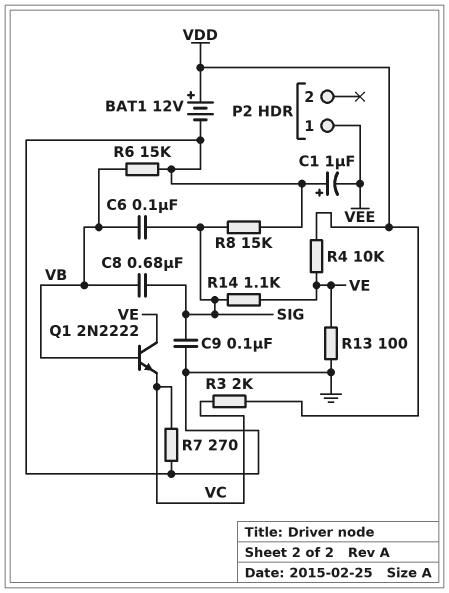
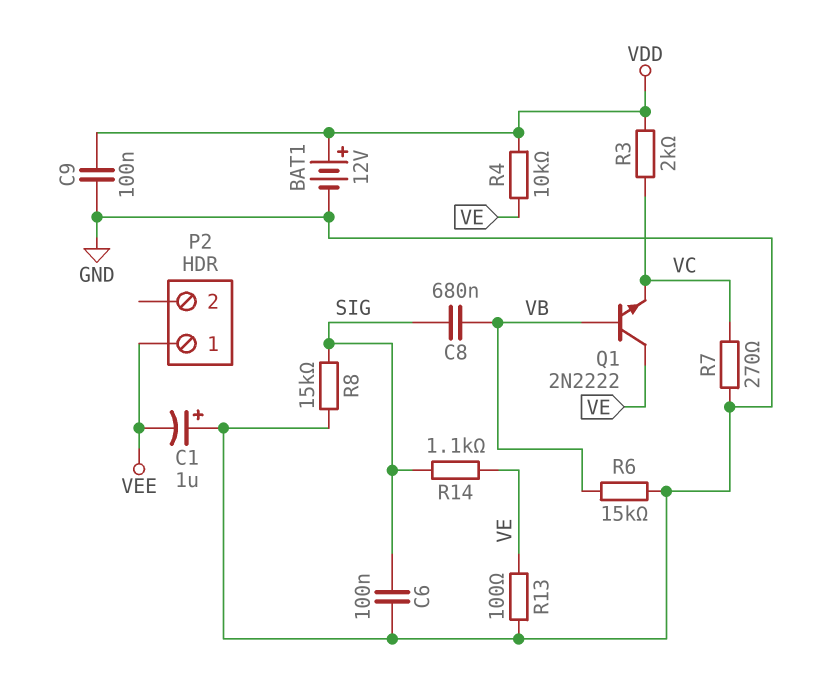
C6: 100nF (SIG, VB) -> 100nF (GND, SIG)
C9: 100nF (GND, SIG) -> 100nF (GND, VDD)

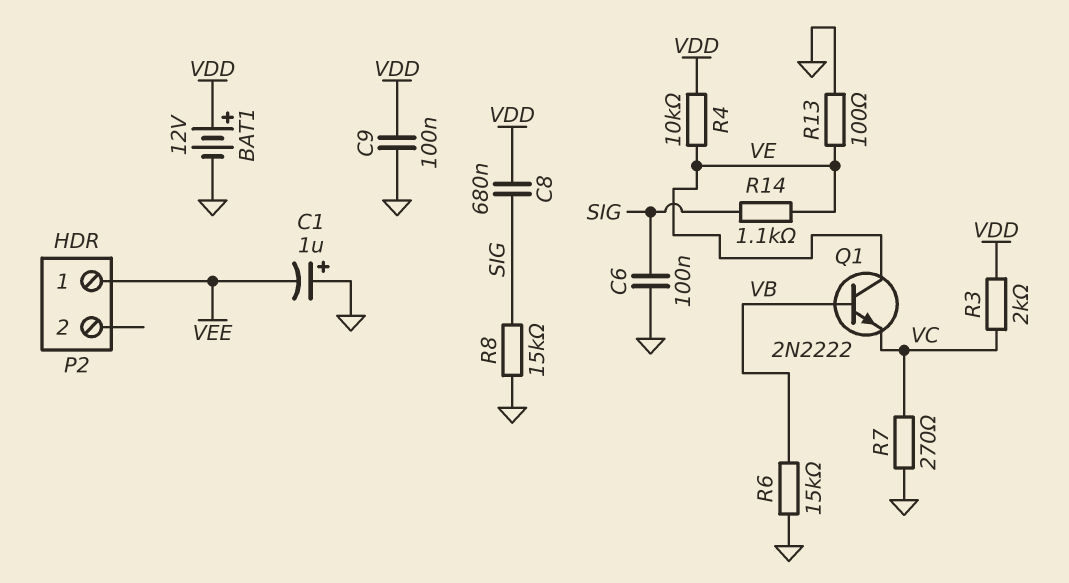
C8: 680nF (SIG, VB) -> 680nF (SIG, VDD)

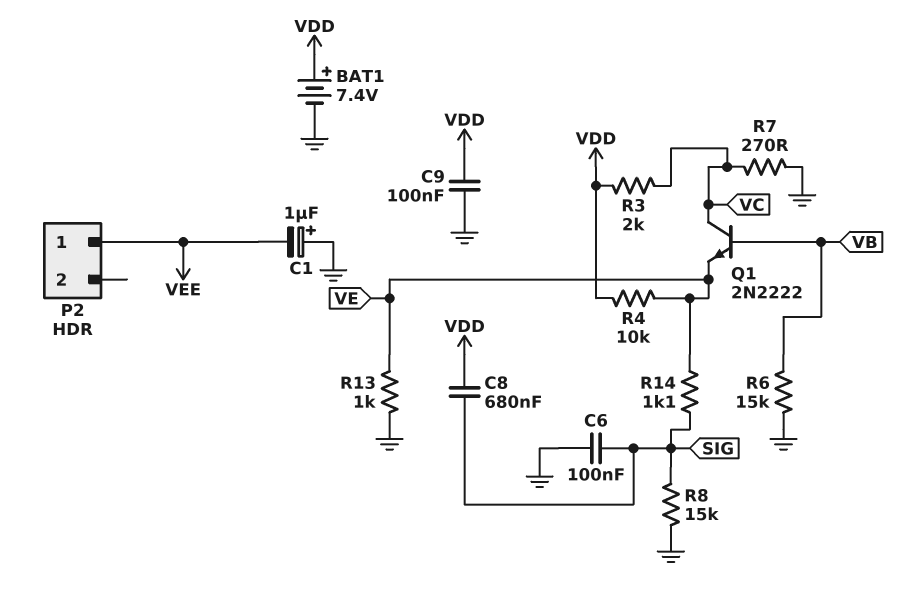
BAT1: 12V (plus VDD, minus GND) -> 7.4V (plus VDD, minus GND)
Q1: NPN 2N2222 (B VB, C VE, E VC) -> NPN 2N2222 (B VB, C VC, E VE)
R13: 100 (GND, VE) -> 1k (GND, VE)

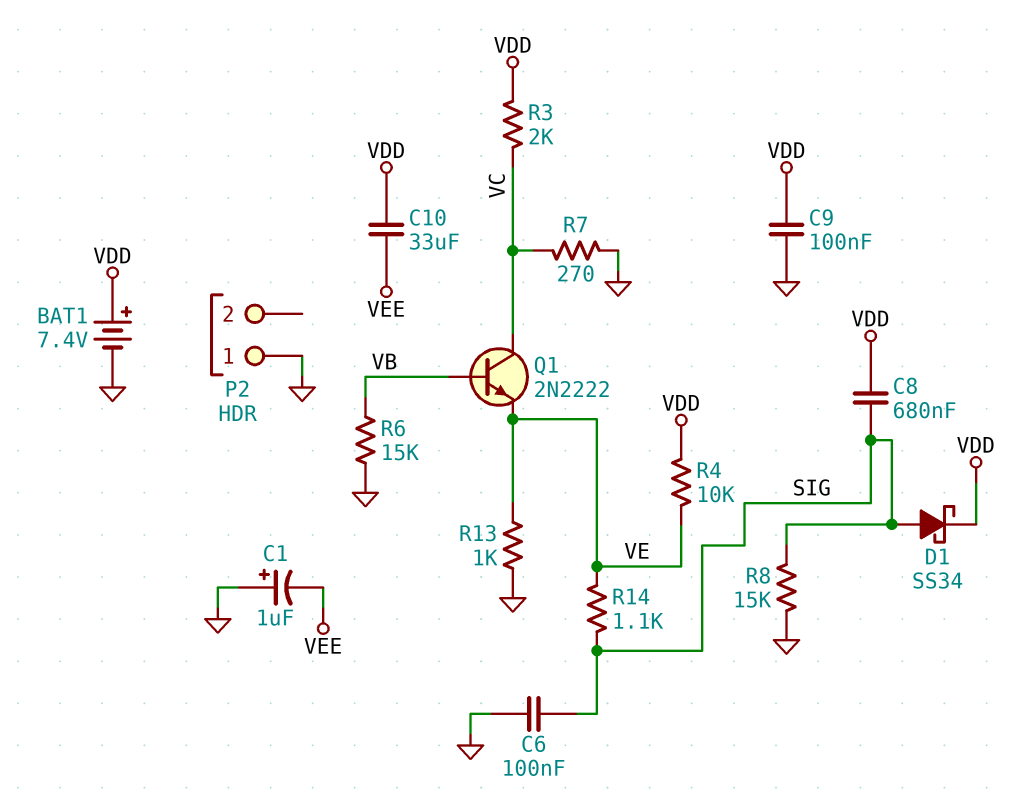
C10: none -> 33uF (VDD, VEE)
D1: none -> schottky SS34 (A SIG, K VDD)
P2 pin 1: VEE -> GND

